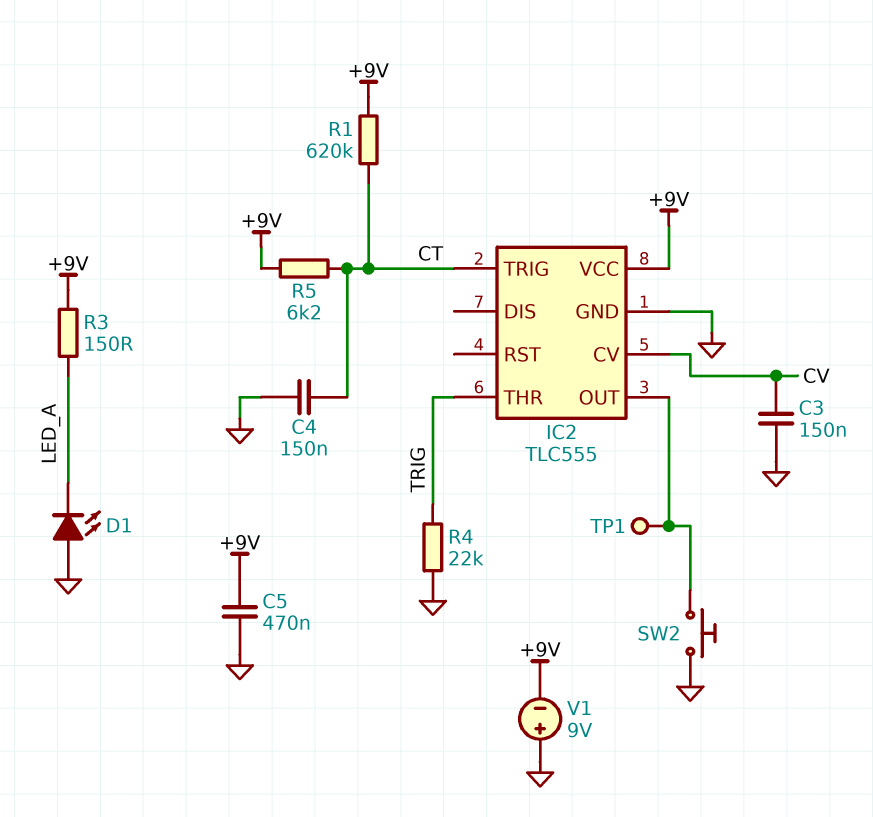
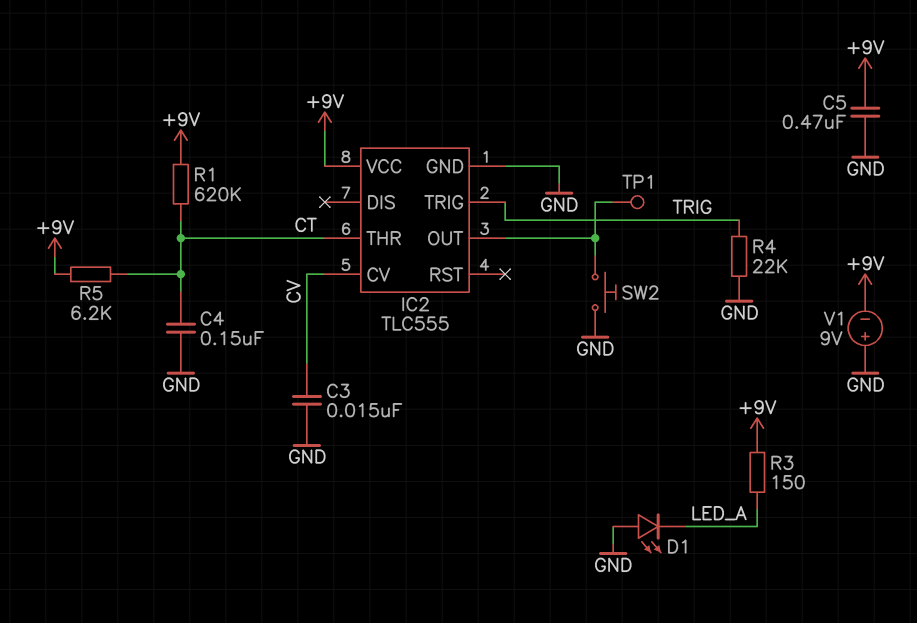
C3: 150nF (CV, GND) -> 15nF (CV, GND)
IC2 pin THR: TRIG -> CT
IC2 pin TRIG: CT -> TRIG

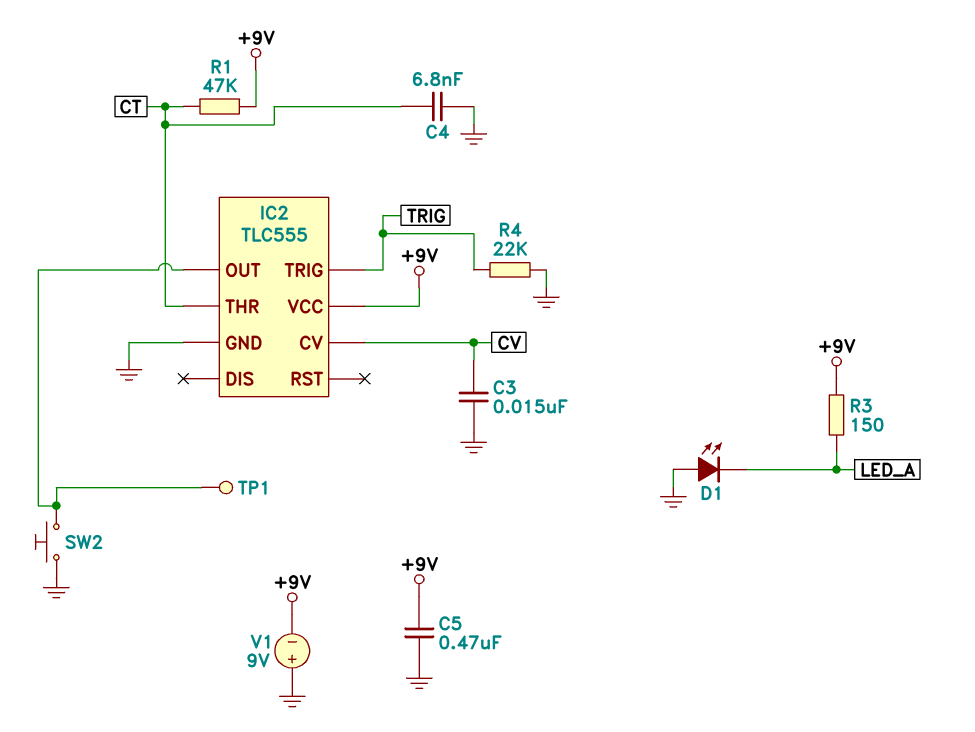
C4: 150nF (CT, GND) -> 6.8nF (CT, GND)
R1: 620k (+9V, CT) -> 47k (+9V, CT)
R5: 6.2k (+9V, CT) -> none

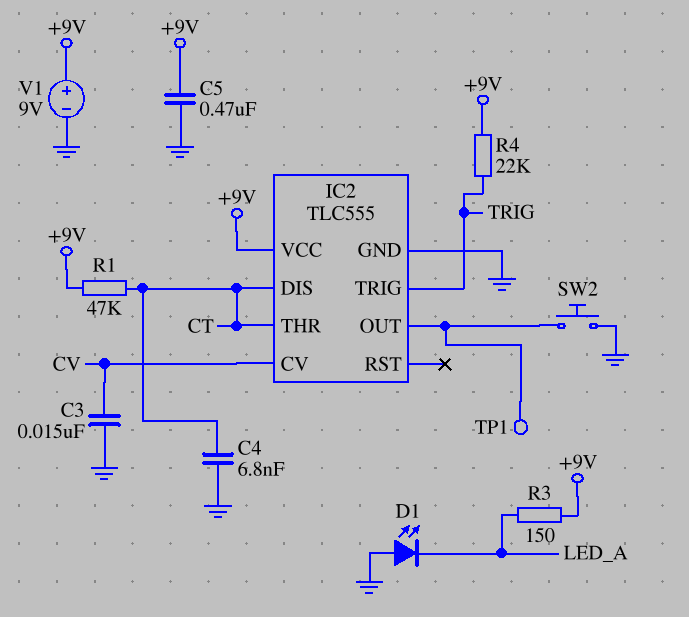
IC2 pin DIS: none -> CT
R4: 22k (GND, TRIG) -> 22k (+9V, TRIG)
V1: 9V (plus GND, minus +9V) -> 9V (plus +9V, minus GND)

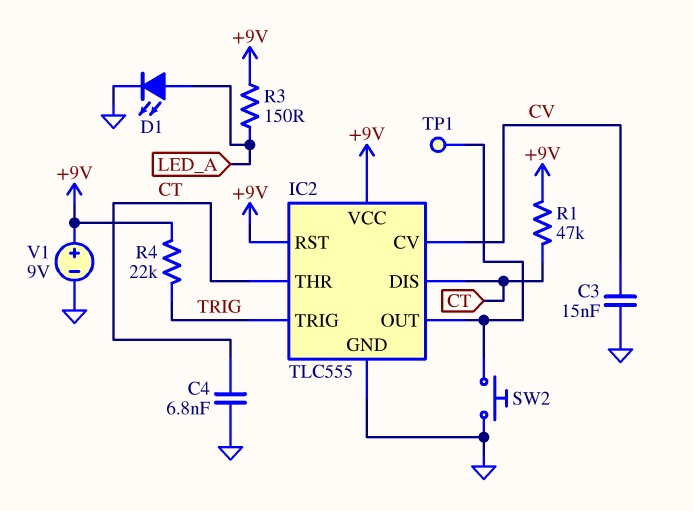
C5: 470nF (+9V, GND) -> none
D1: LED (A GND, K LED_A) -> LED (A LED_A, K GND)
IC2 pin RST: none -> +9V

